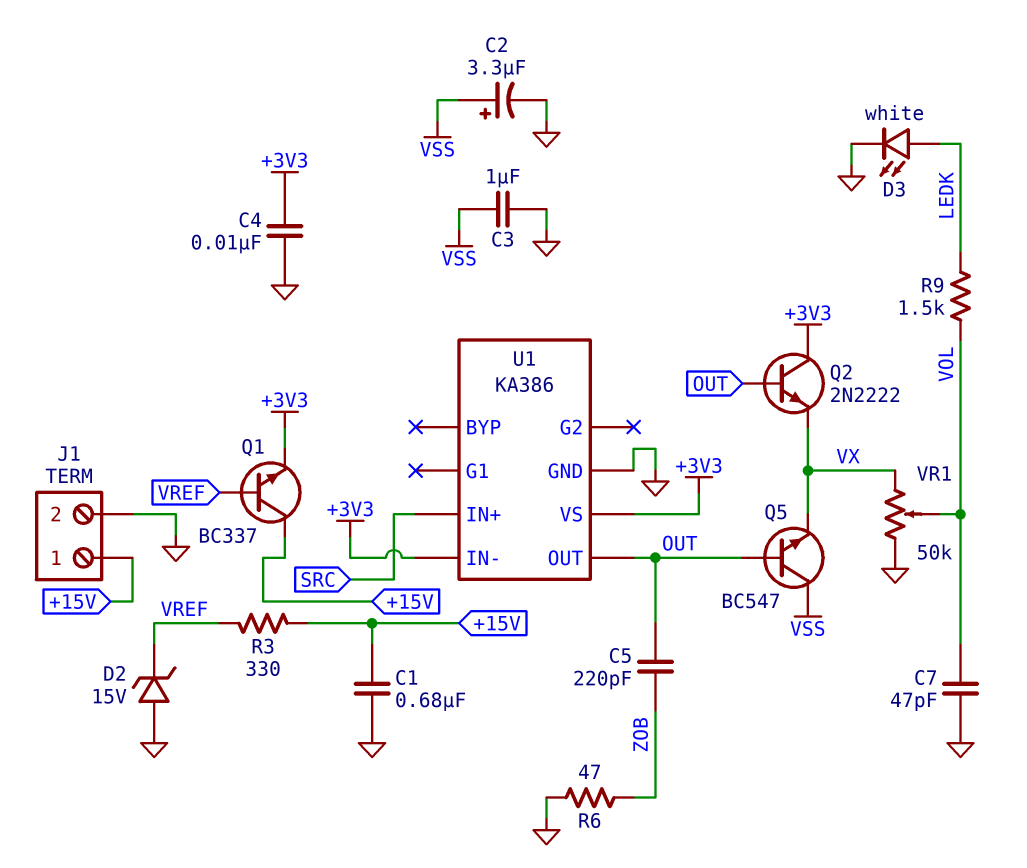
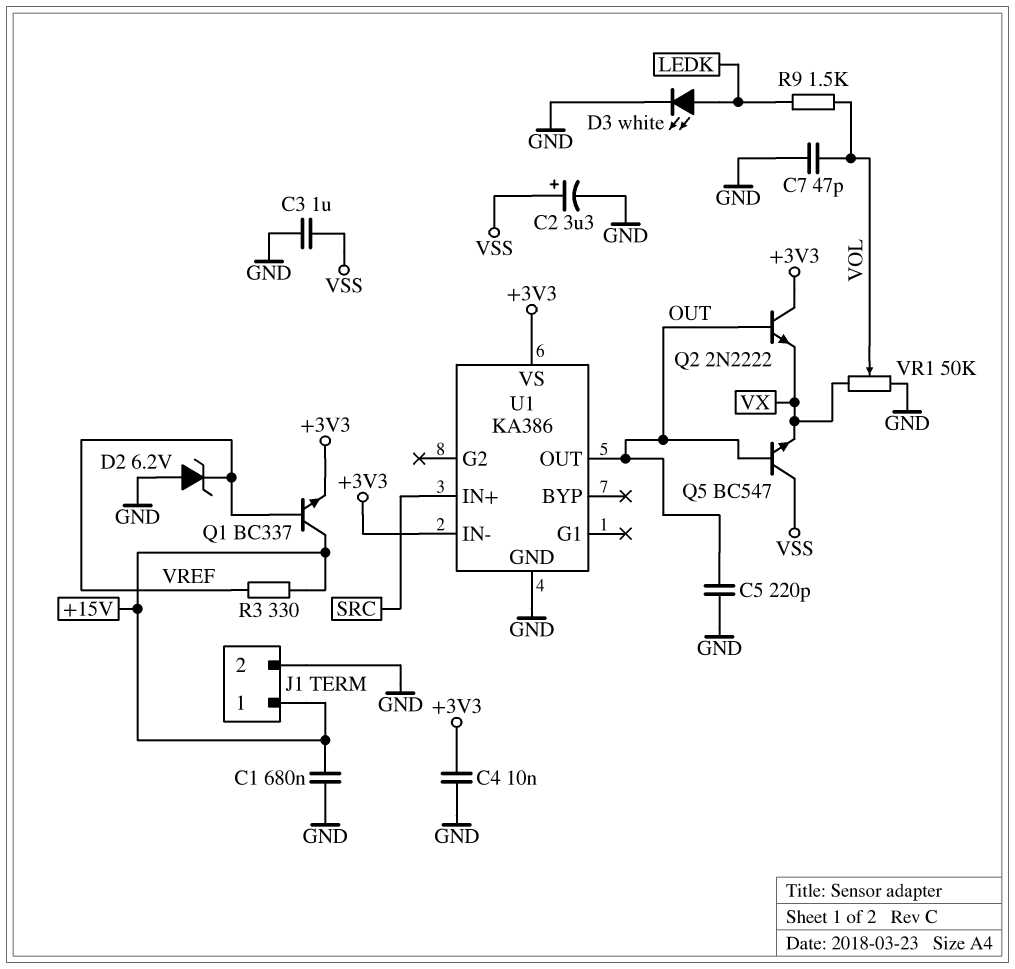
C5: 220pF (OUT, ZOB) -> 220pF (GND, OUT)
D2: zener 15V (A GND, K VREF) -> zener 6.2V (A GND, K VREF)
R6: 47 (GND, ZOB) -> none

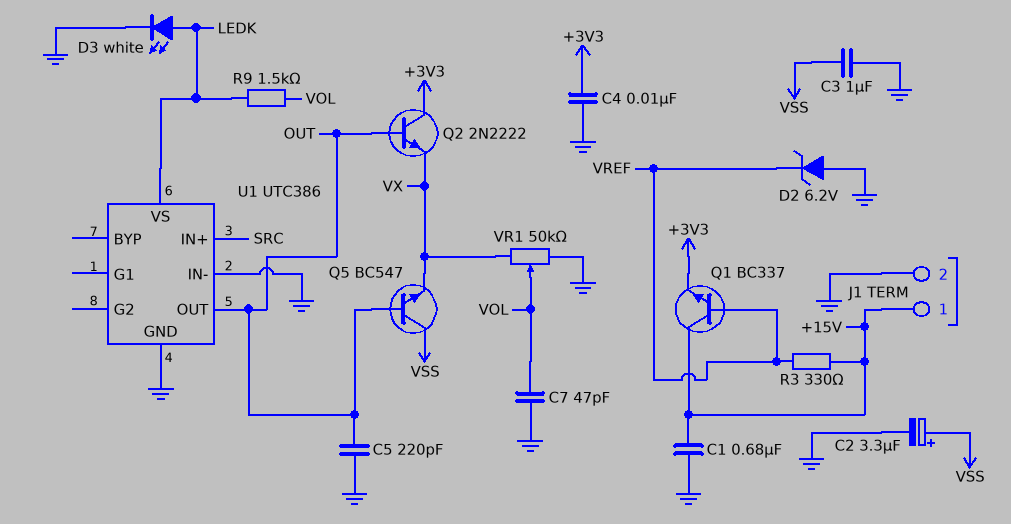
U1: KA386 -> UTC386
U1 pin IN-: +3V3 -> GND
U1 pin VS: +3V3 -> LEDK

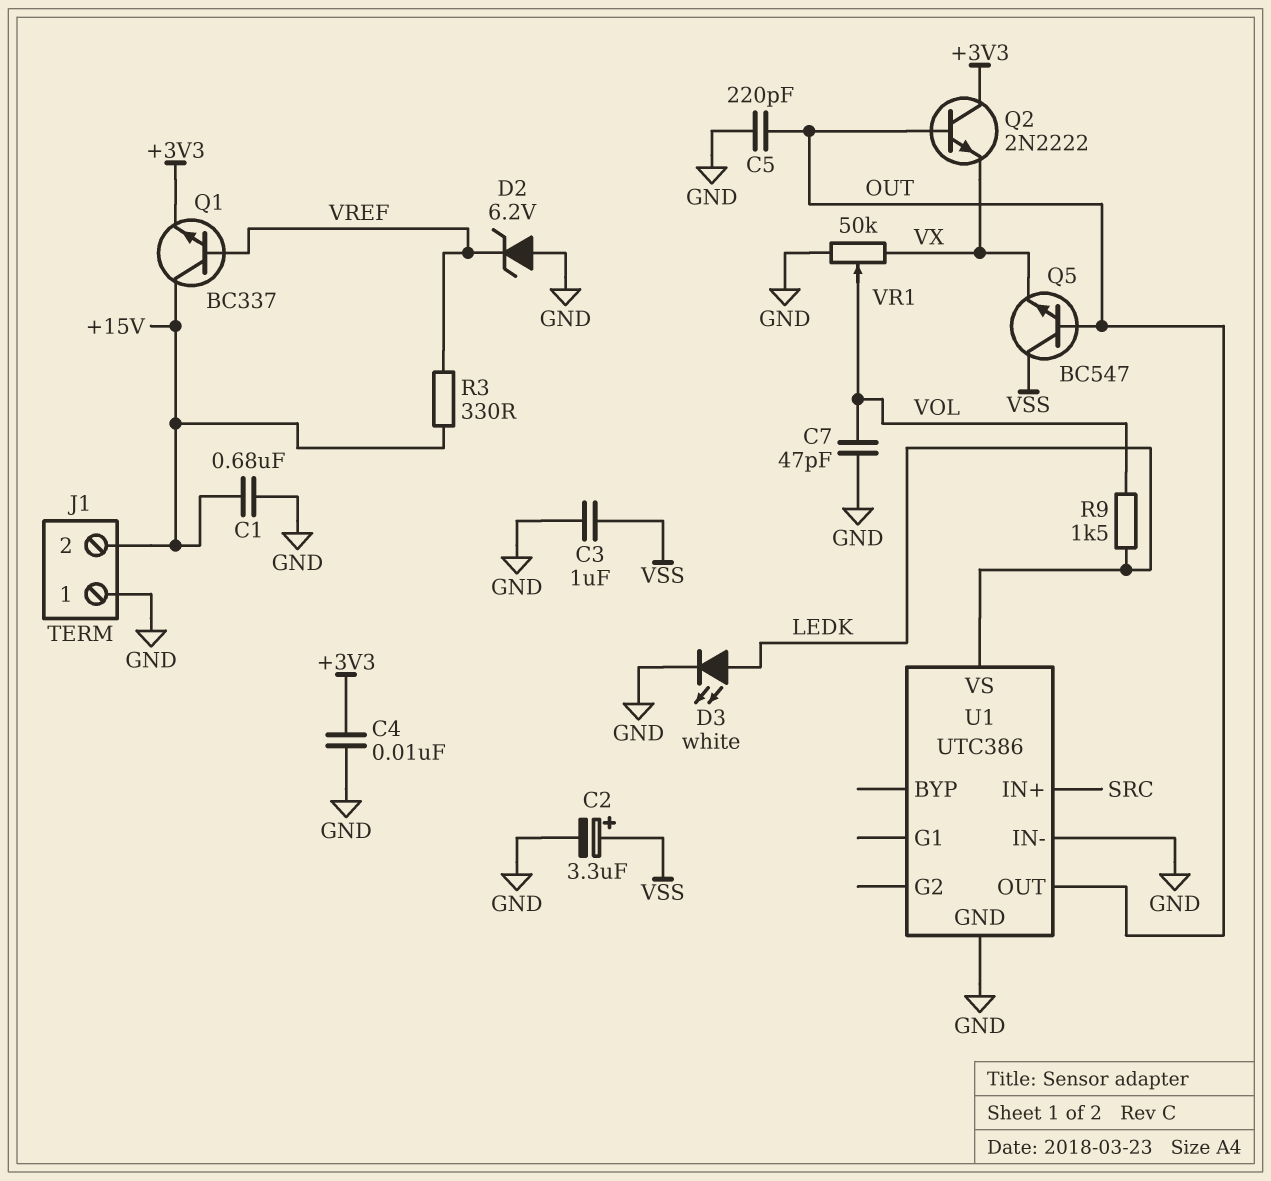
J1 pin 1: +15V -> GND
J1 pin 2: GND -> +15V

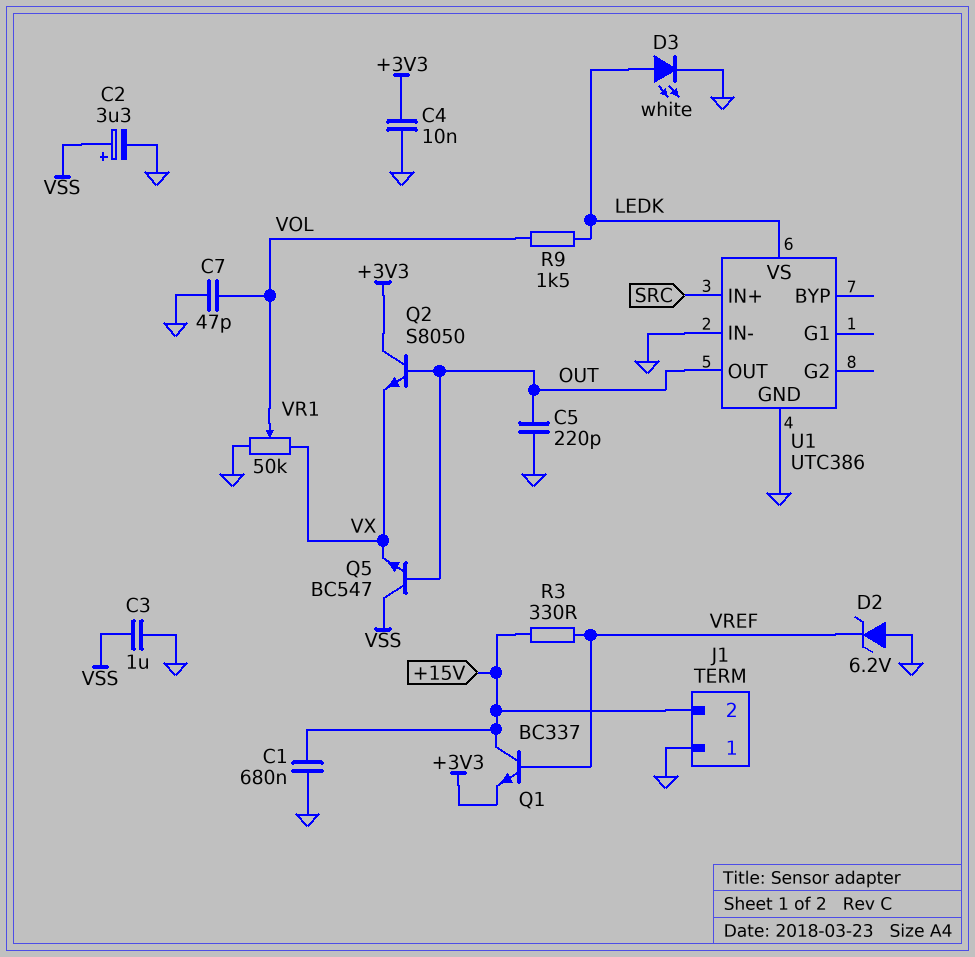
Q2: NPN 2N2222 (B OUT, C +3V3, E VX) -> NPN S8050 (B OUT, C +3V3, E VX)

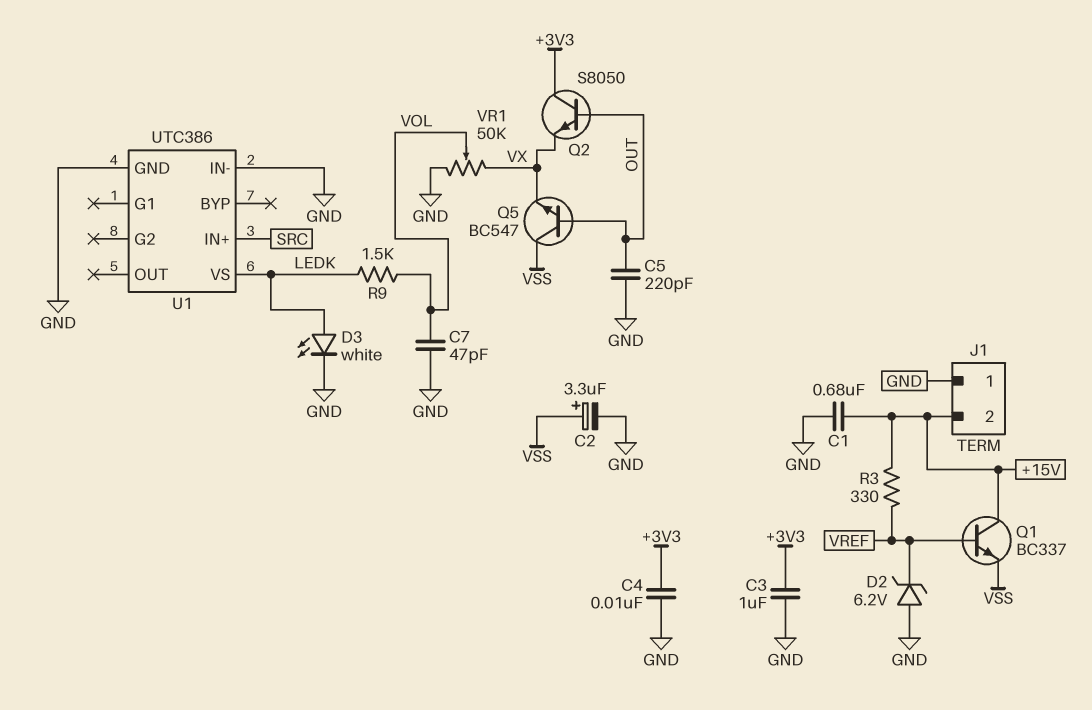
C3: 1uF (GND, VSS) -> 1uF (+3V3, GND)
Q1: NPN BC337 (B VREF, C +15V, E +3V3) -> NPN BC337 (B VREF, C +15V, E VSS)
U1 pin OUT: OUT -> none

